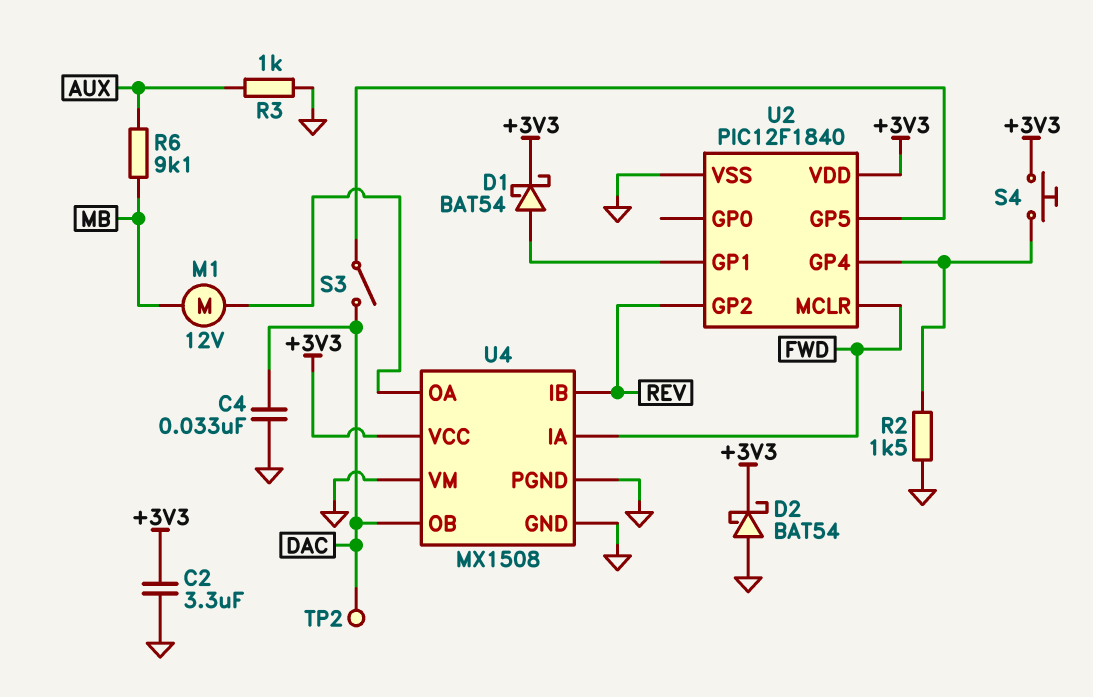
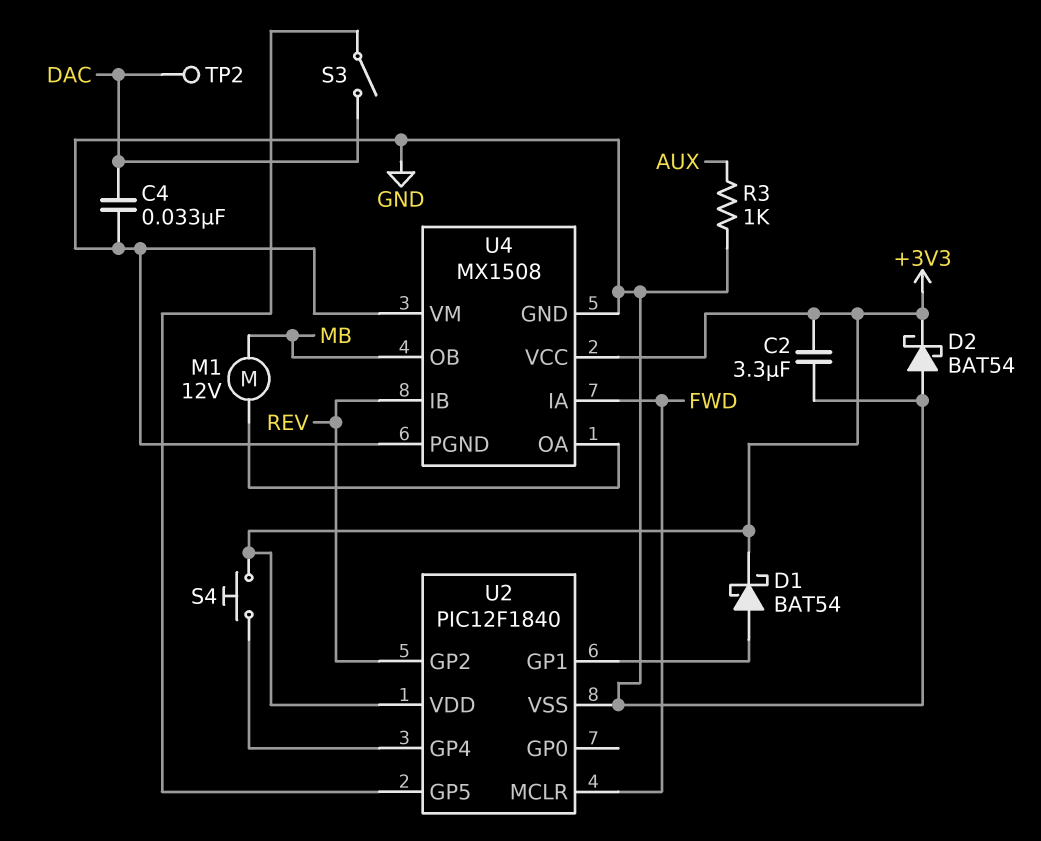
R2: 1.5k (GND, U2/GP4) -> none
R6: 9.1k (AUX, MB) -> none
U4 pin OB: DAC -> MB

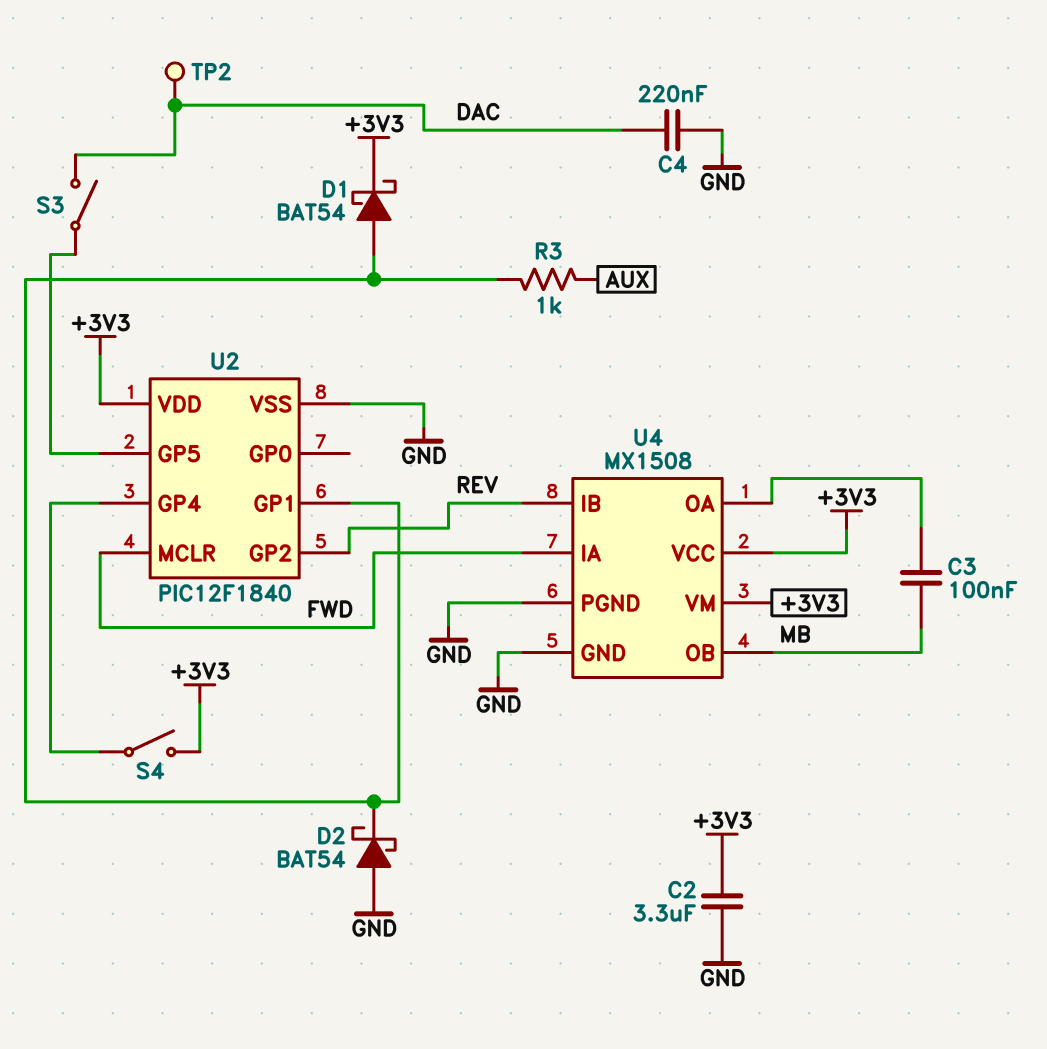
C3: none -> 100nF (MB, U4/OA)
C4: 33nF (DAC, GND) -> 220nF (DAC, GND)
D2: schottky BAT54 (A GND, K +3V3) -> schottky BAT54 (A GND, K U2/GP1)
M1: motor 12V (MB, U4/OA) -> none
R3: 1k (AUX, GND) -> 1k (AUX, U2/GP1)
S4: button (+3V3, U2/GP4) -> switch (+3V3, U2/GP4)
U4 pin VM: GND -> +3V3

